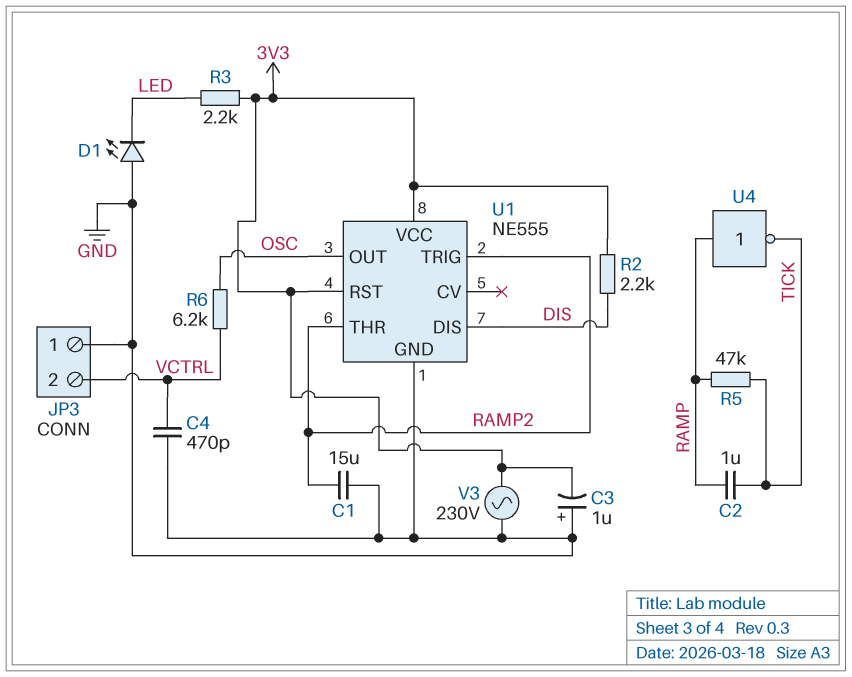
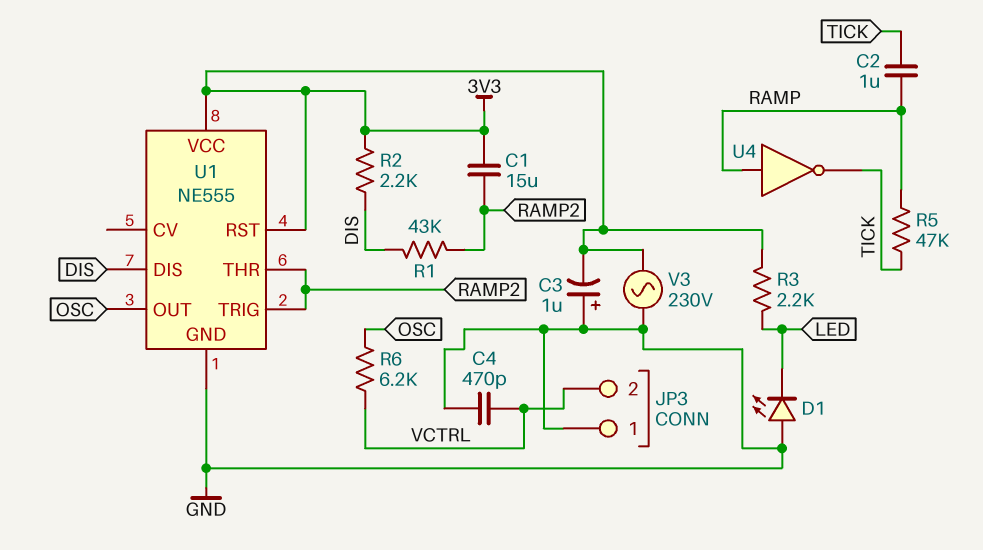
C1: 15uF (GND, RAMP2) -> 15uF (3V3, RAMP2)
R1: none -> 43k (DIS, RAMP2)

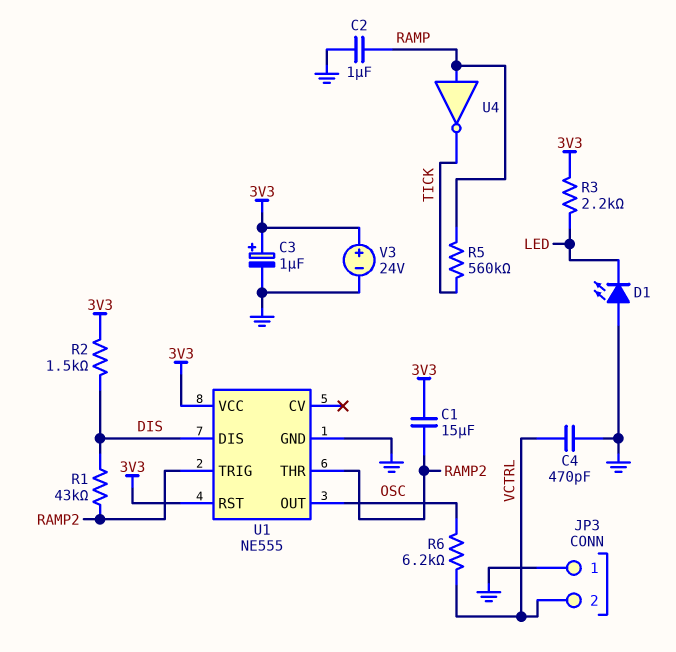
C2: 1uF (RAMP, TICK) -> 1uF (GND, RAMP)
C3: 1uF (plus GND, minus 3V3) -> 1uF (plus 3V3, minus GND)
R2: 2.2k (3V3, DIS) -> 1.5k (3V3, DIS)
R5: 47k (RAMP, TICK) -> 560k (RAMP, TICK)
V3: AC 230V (3V3, GND) -> 24V (plus 3V3, minus GND)

